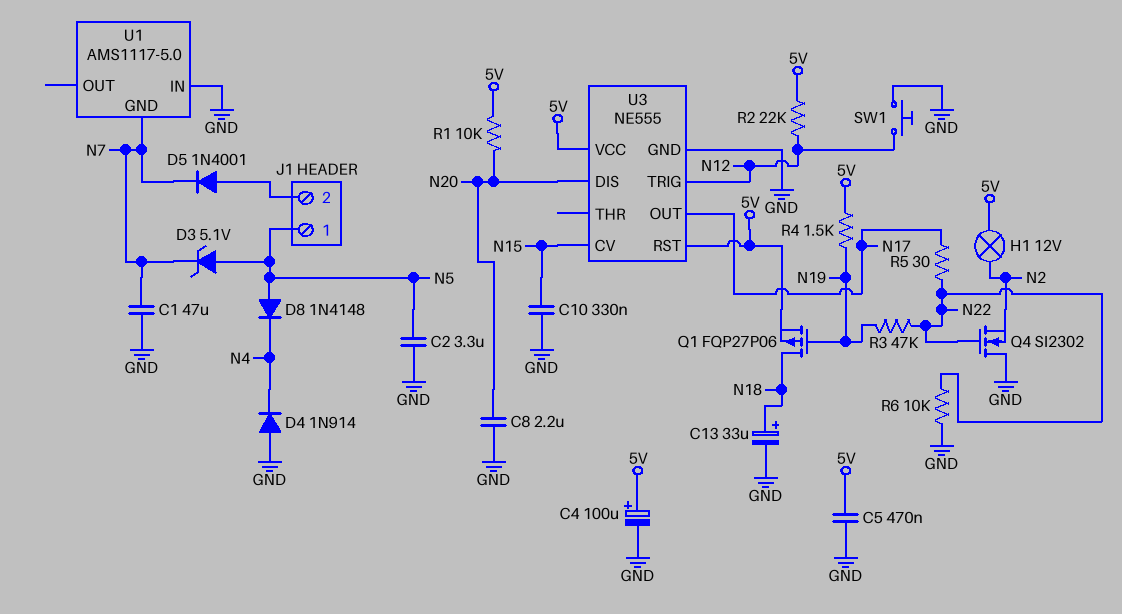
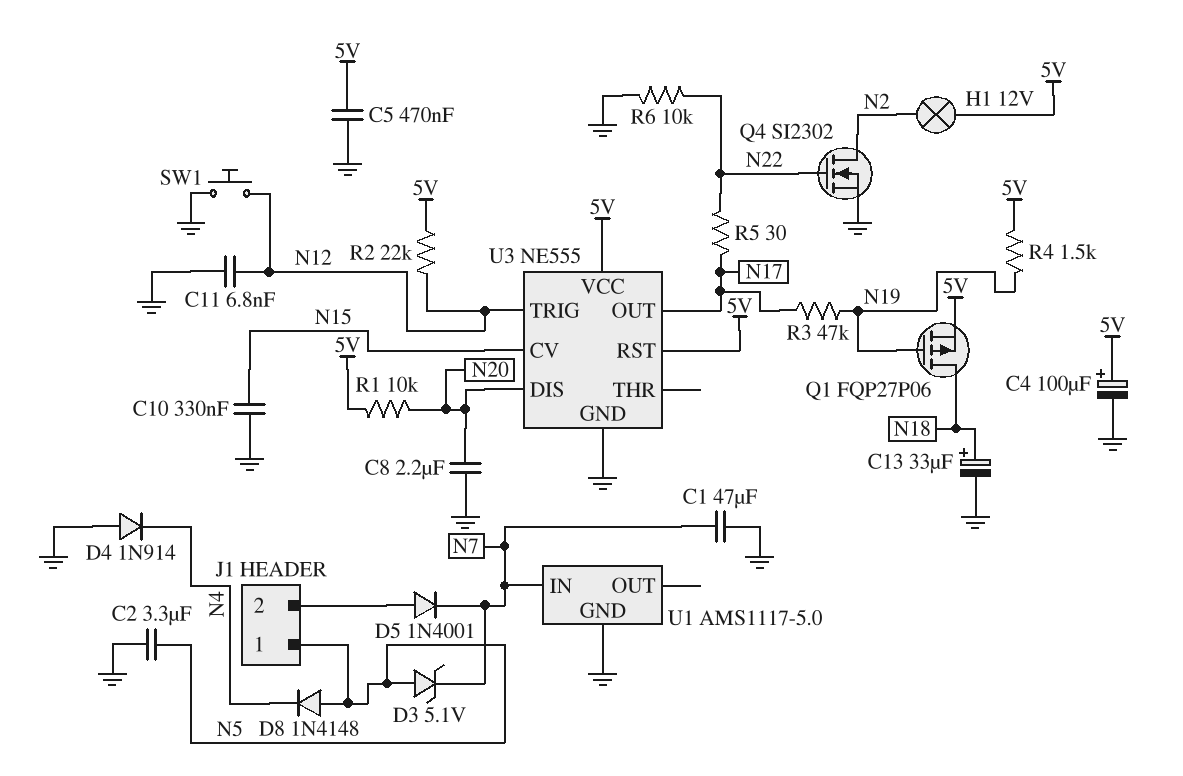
C11: none -> 6.8nF (GND, N12)
Q4: NMOS SI2302 (G N22, D GND, S N2) -> NMOS SI2302 (G N22, D N2, S GND)
R3: 47k (N19, N22) -> 47k (N17, N19)
U1 pin GND: N7 -> GND
U1 pin IN: GND -> N7

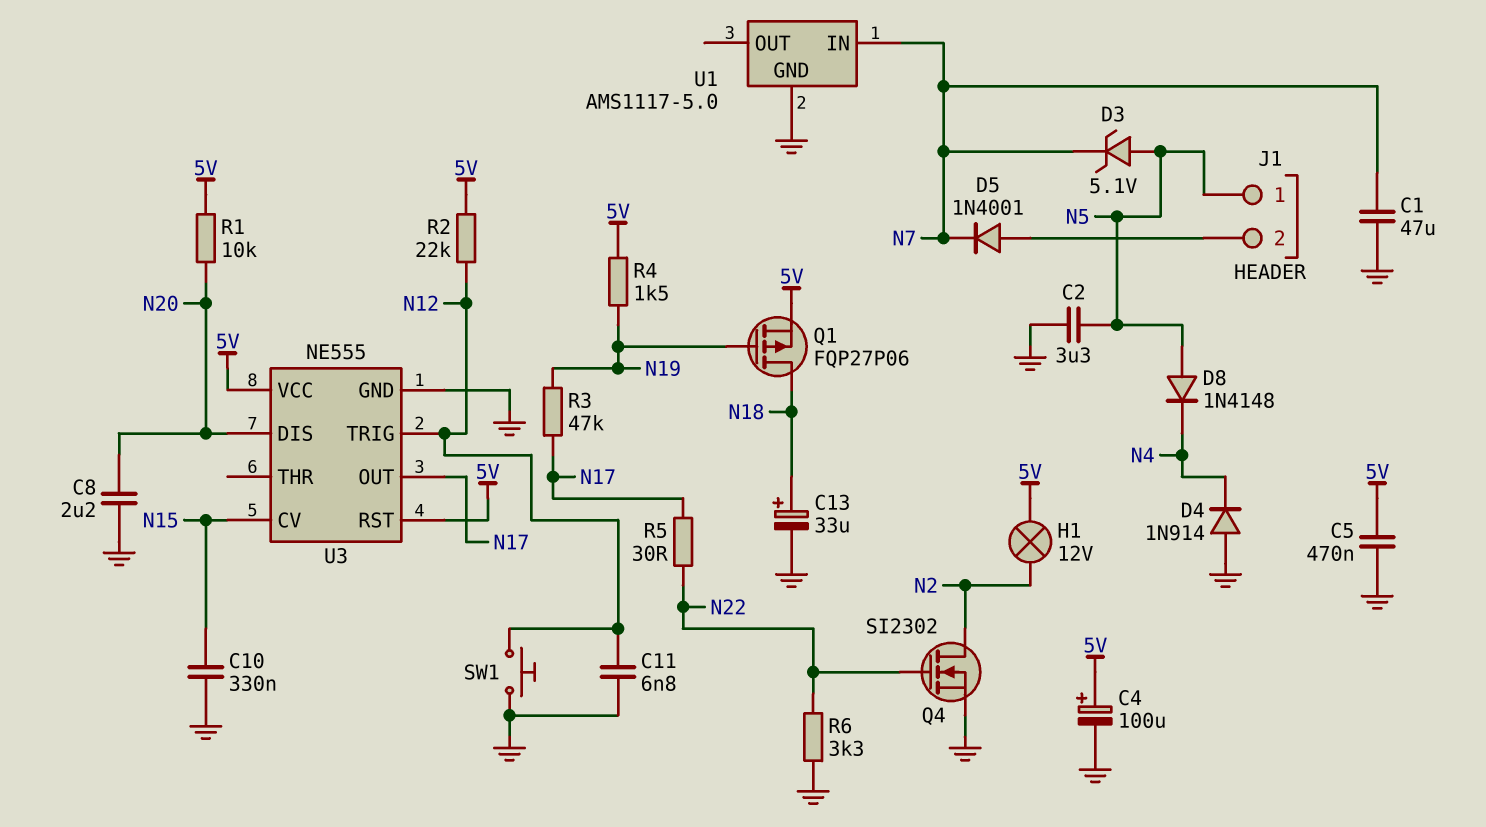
R6: 10k (GND, N22) -> 3.3k (GND, N22)

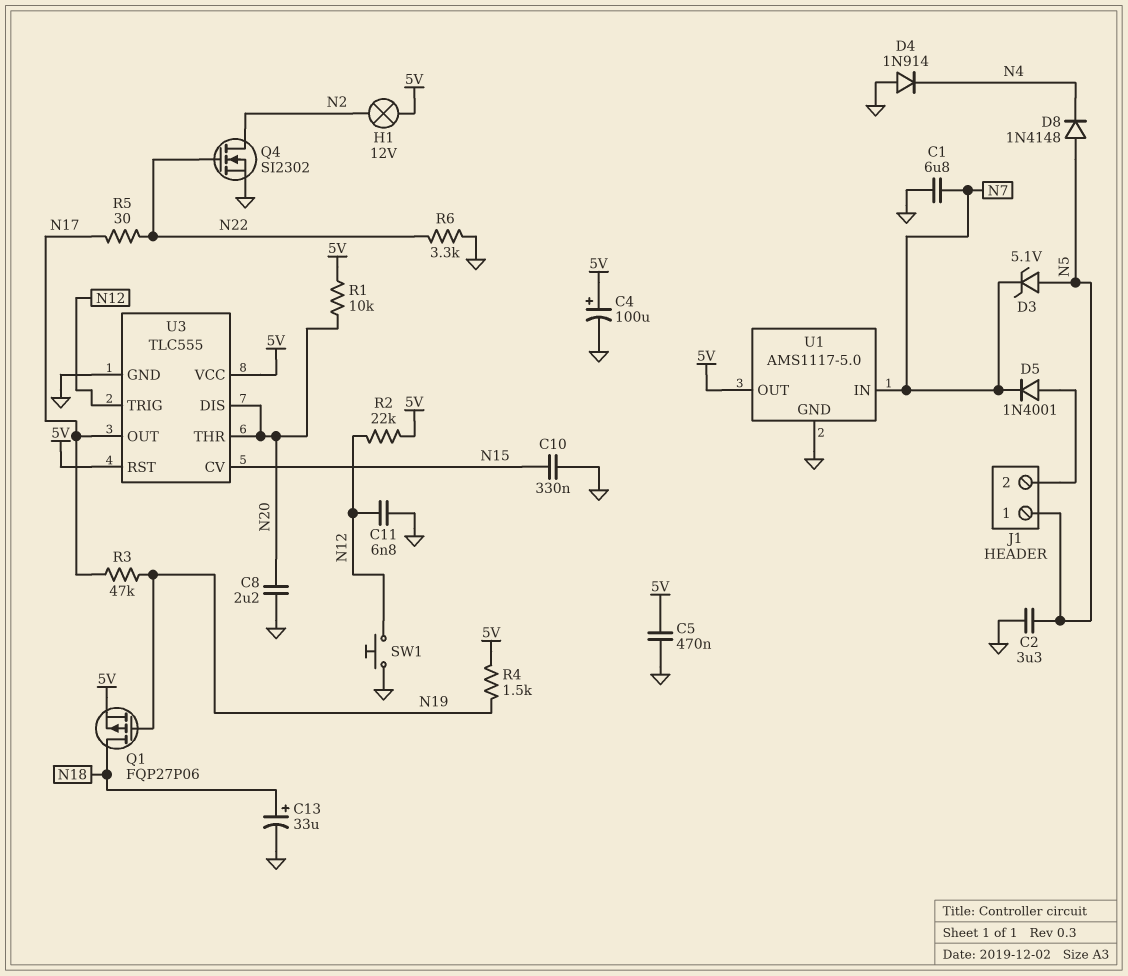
C1: 47uF (GND, N7) -> 6.8uF (GND, N7)
U1 pin OUT: none -> 5V
U3: NE555 -> TLC555
U3 pin THR: none -> N20

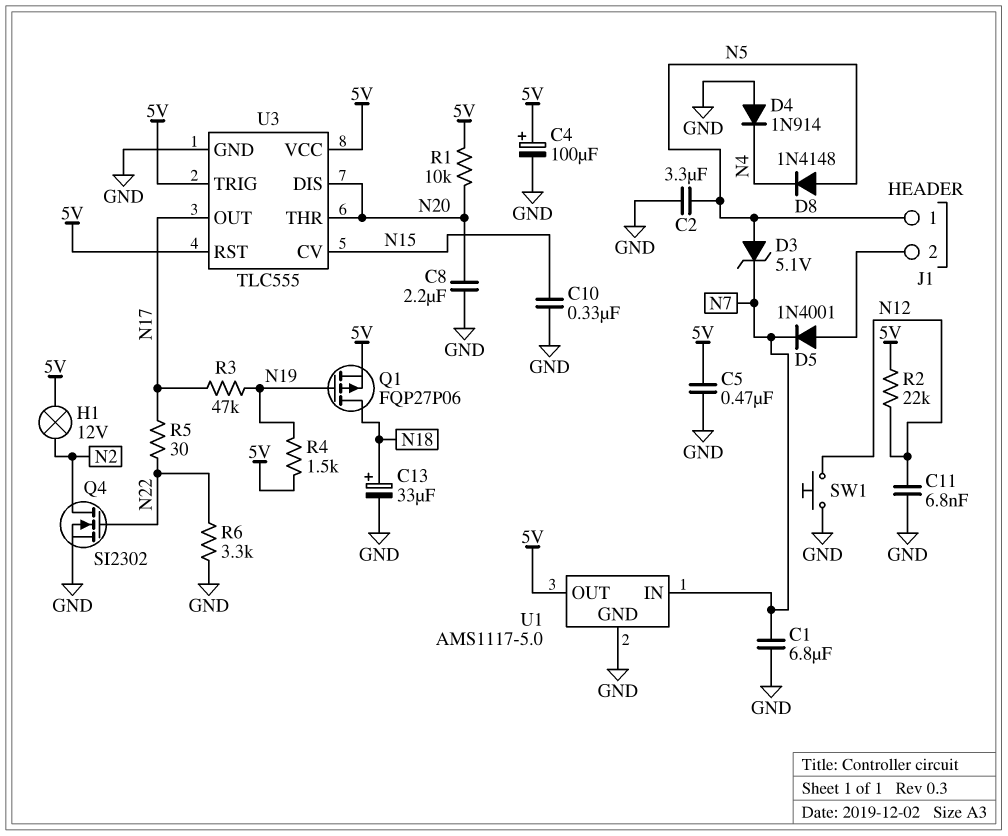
U3 pin TRIG: N12 -> 5V

